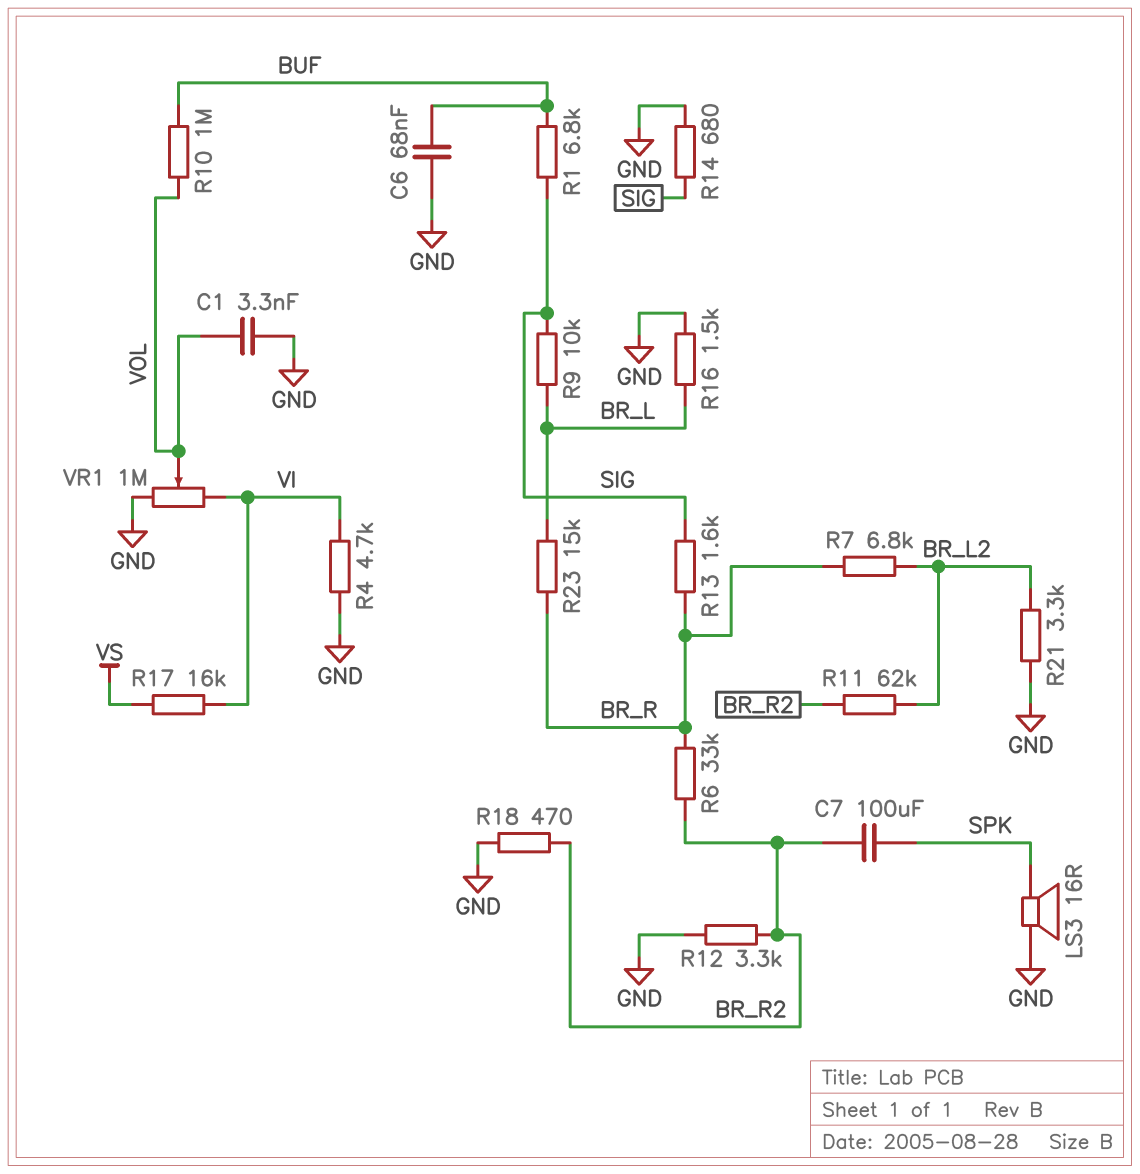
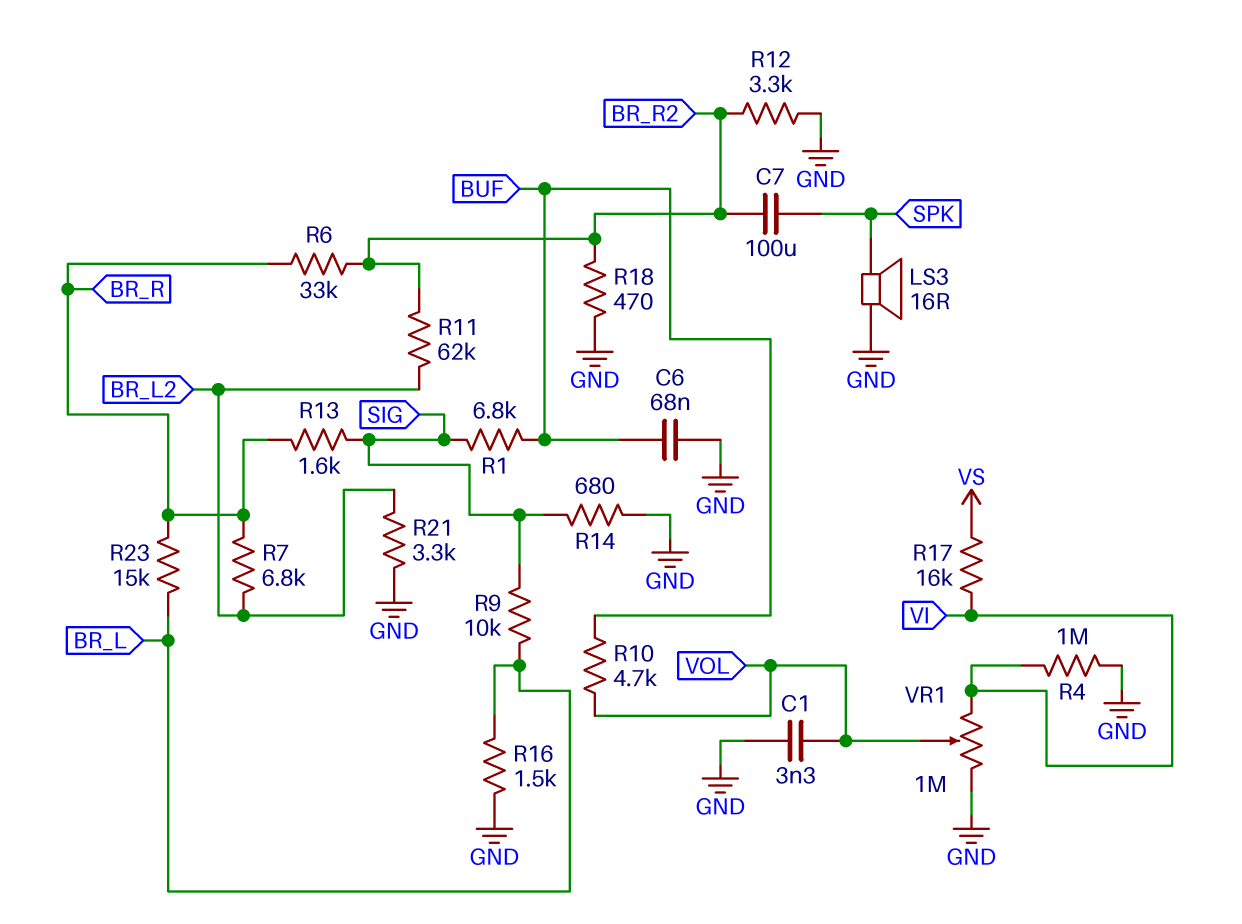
R4: 4.7k (GND, VI) -> 1M (GND, VI)
R10: 1M (BUF, VOL) -> 4.7k (BUF, VOL)

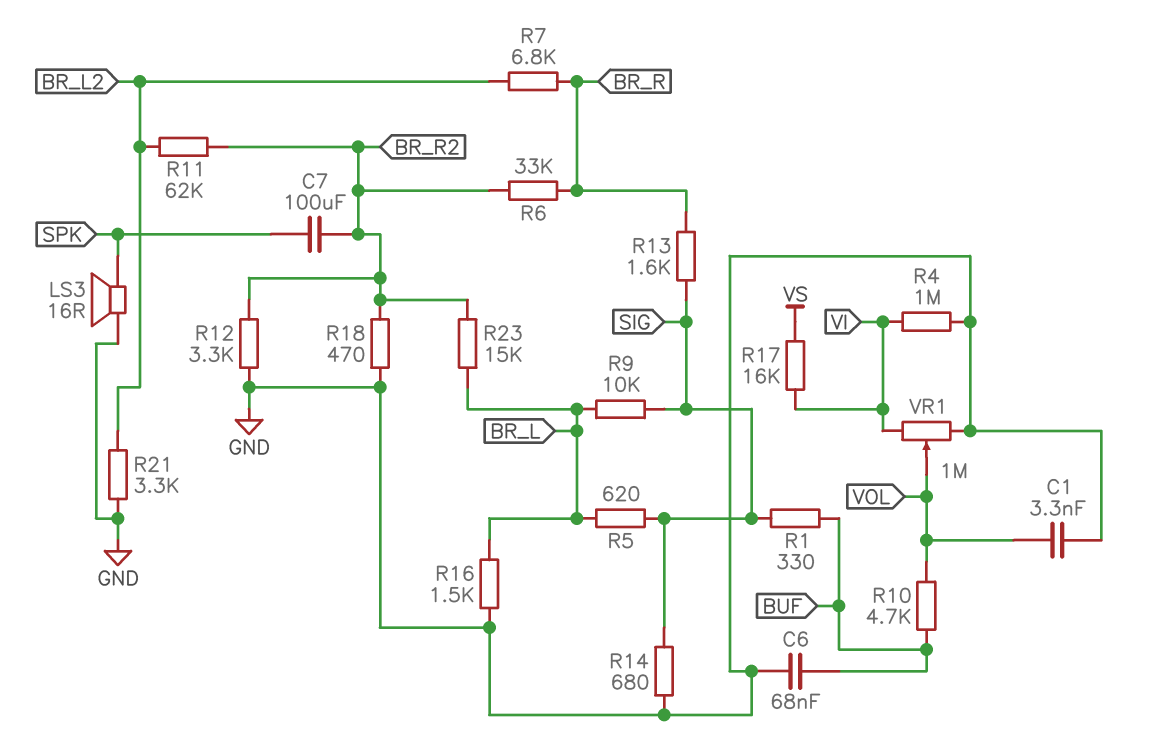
R1: 6.8k (BUF, SIG) -> 330 (BUF, SIG)
R5: none -> 620 (BR_L, SIG)
R23: 15k (BR_L, BR_R) -> 15k (BR_L, BR_R2)

